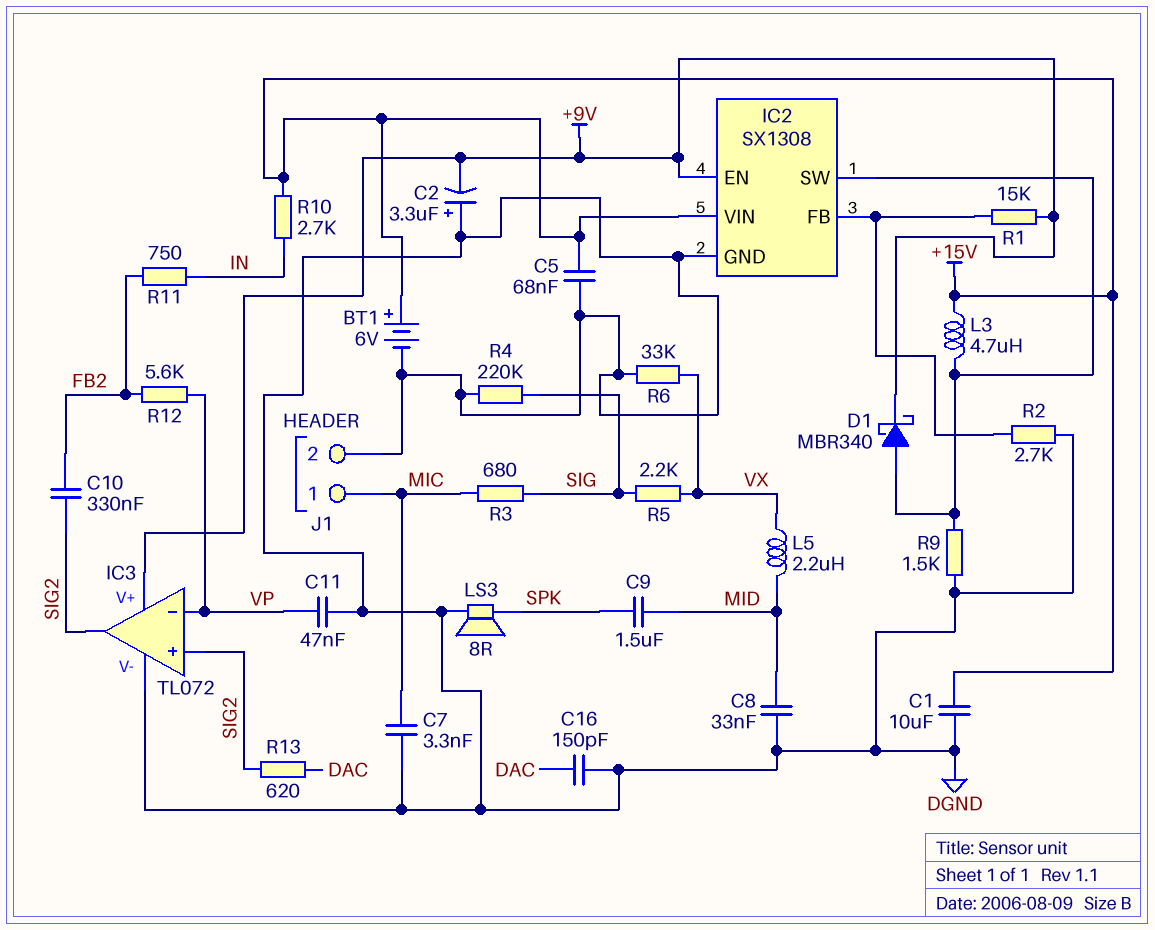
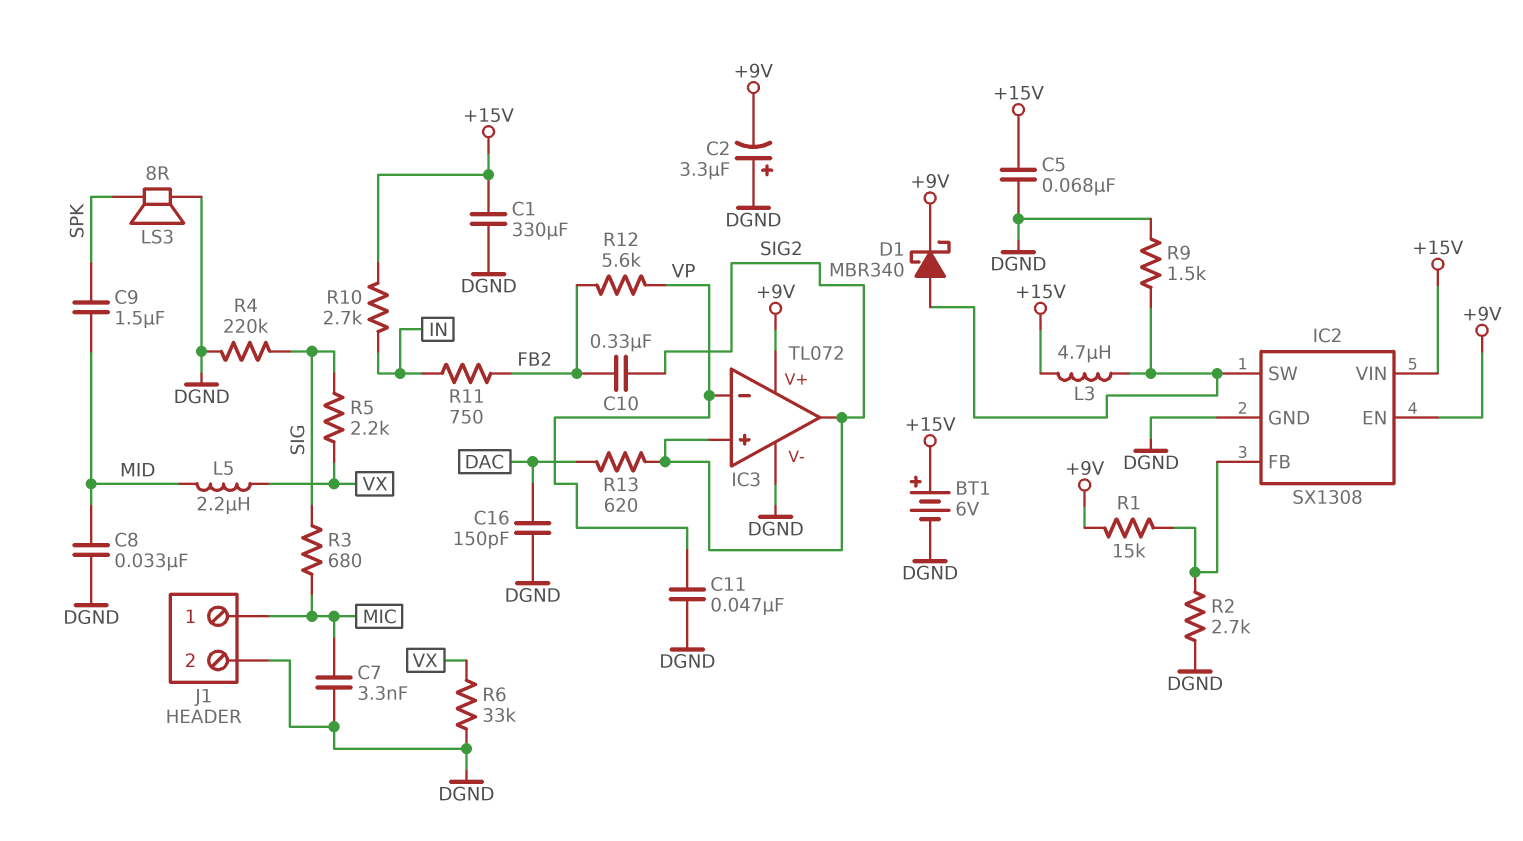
C1: 10uF (+15V, DGND) -> 330uF (+15V, DGND)

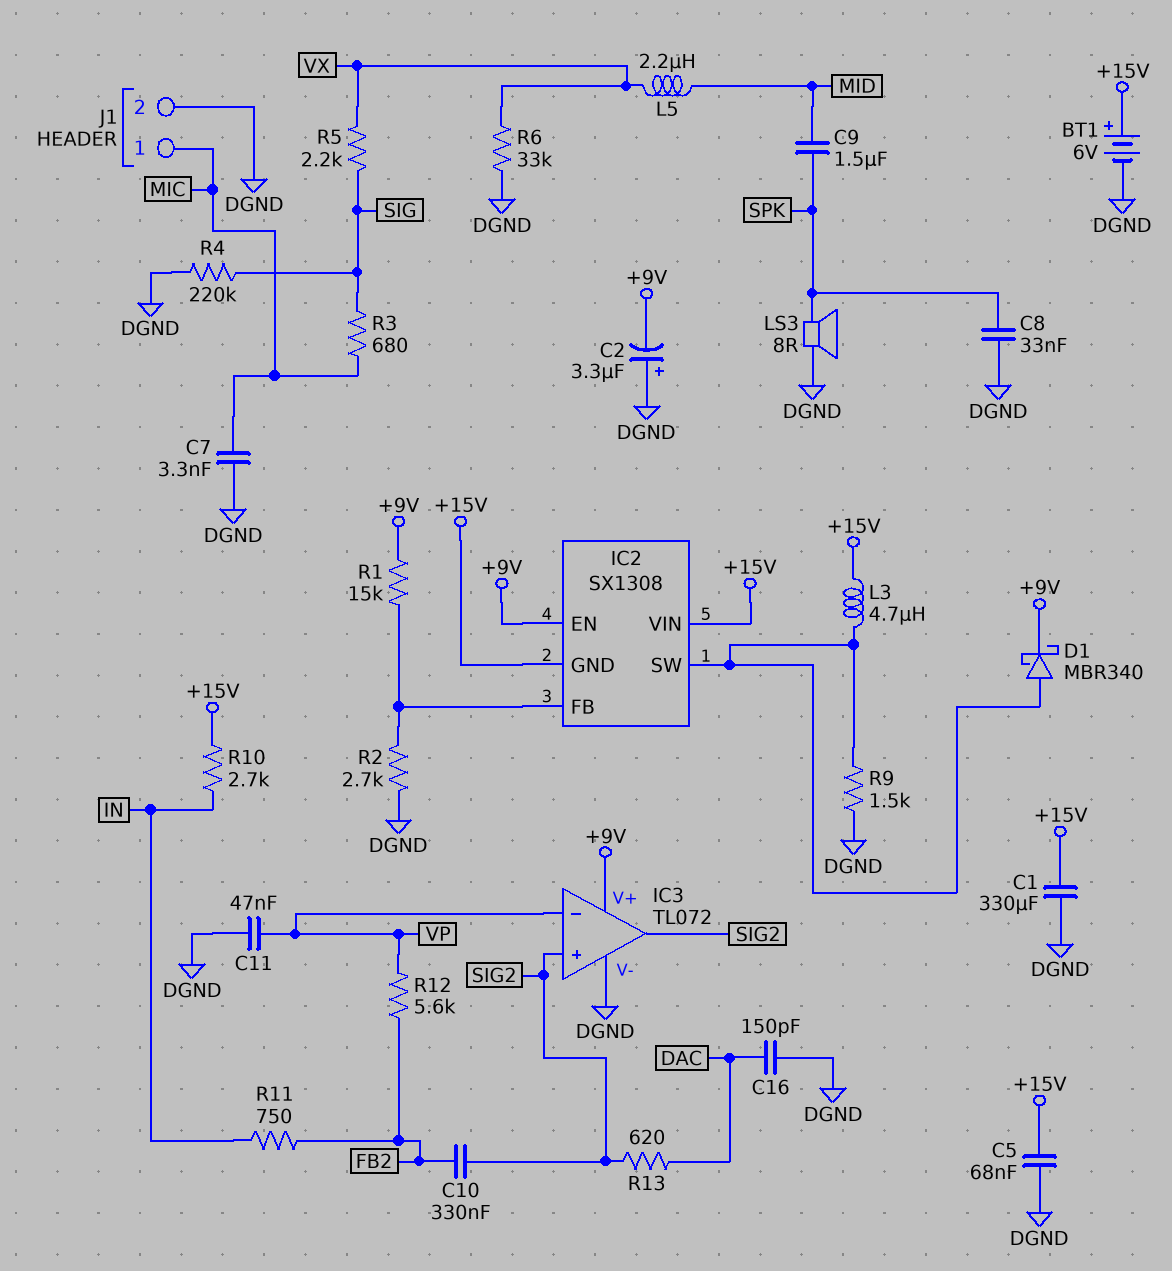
C8: 33nF (DGND, MID) -> 33nF (DGND, SPK)
IC2 pin GND: DGND -> +15V

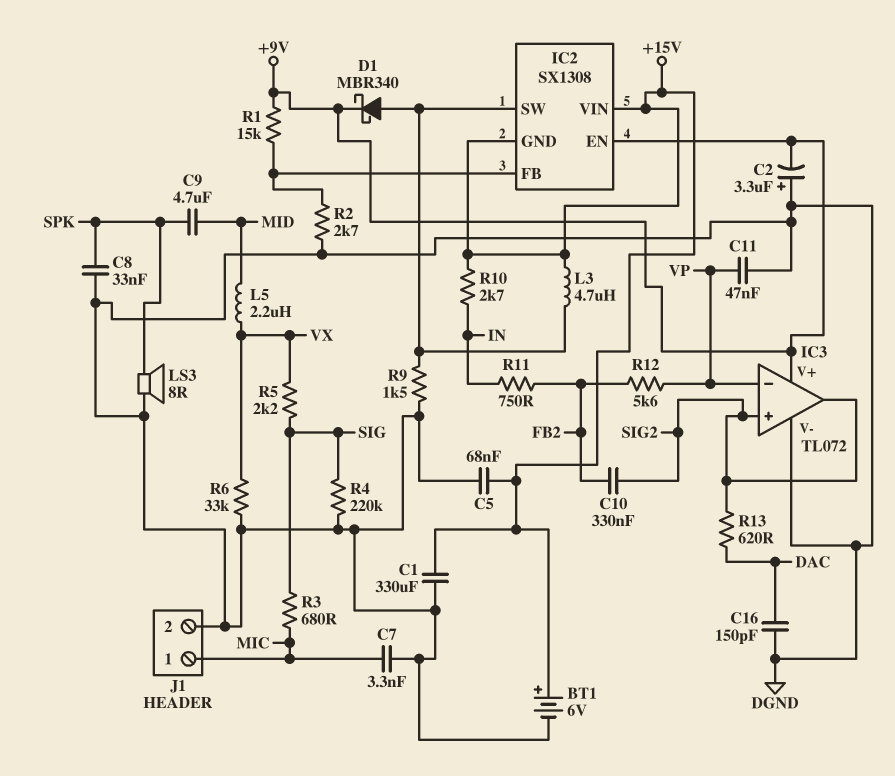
C9: 1.5uF (MID, SPK) -> 4.7uF (MID, SPK)

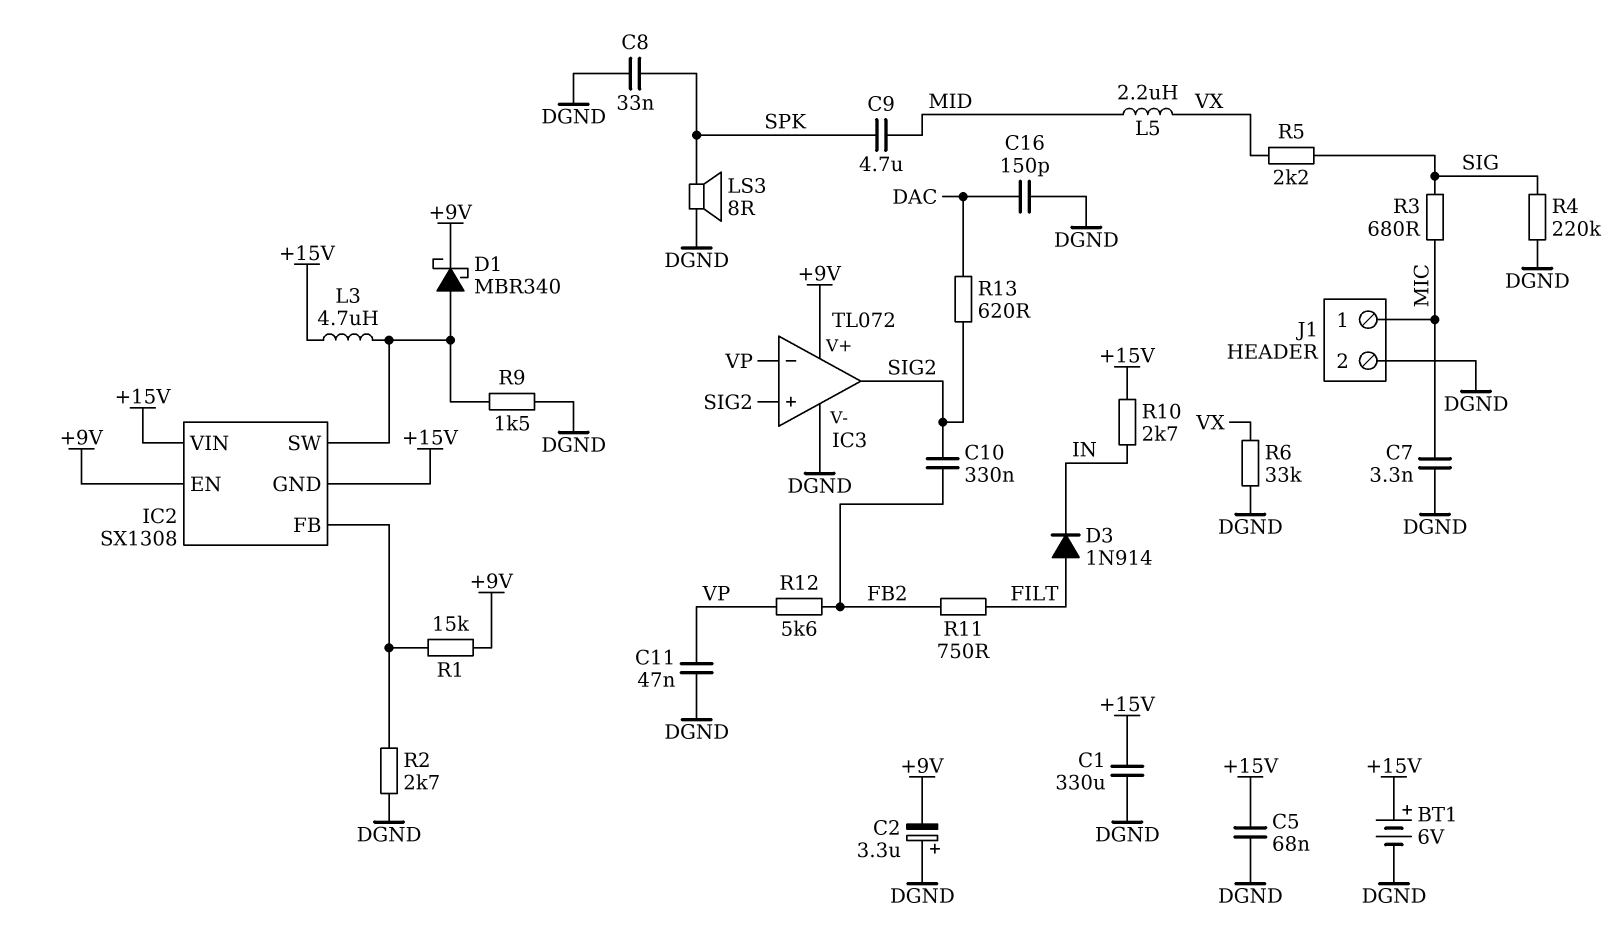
D3: none -> diode 1N914 (A FILT, K IN)
R11: 750 (FB2, IN) -> 750 (FB2, FILT)

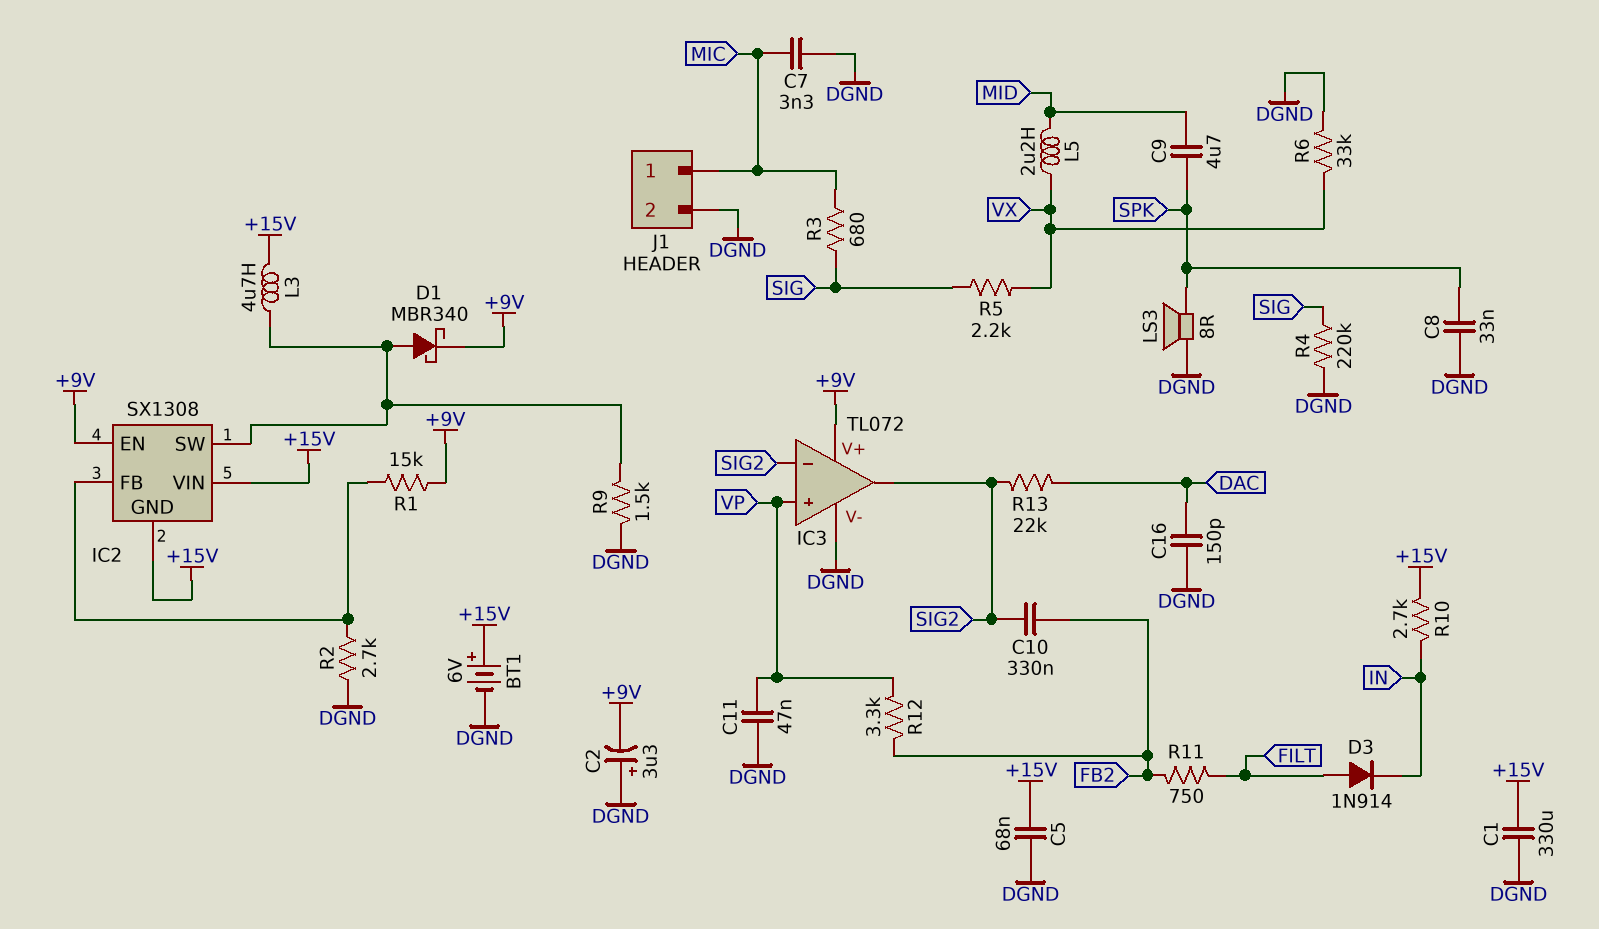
IC3 pin in+: SIG2 -> VP
IC3 pin in-: VP -> SIG2
R12: 5.6k (FB2, VP) -> 3.3k (FB2, VP)
R13: 620 (DAC, SIG2) -> 22k (DAC, SIG2)

